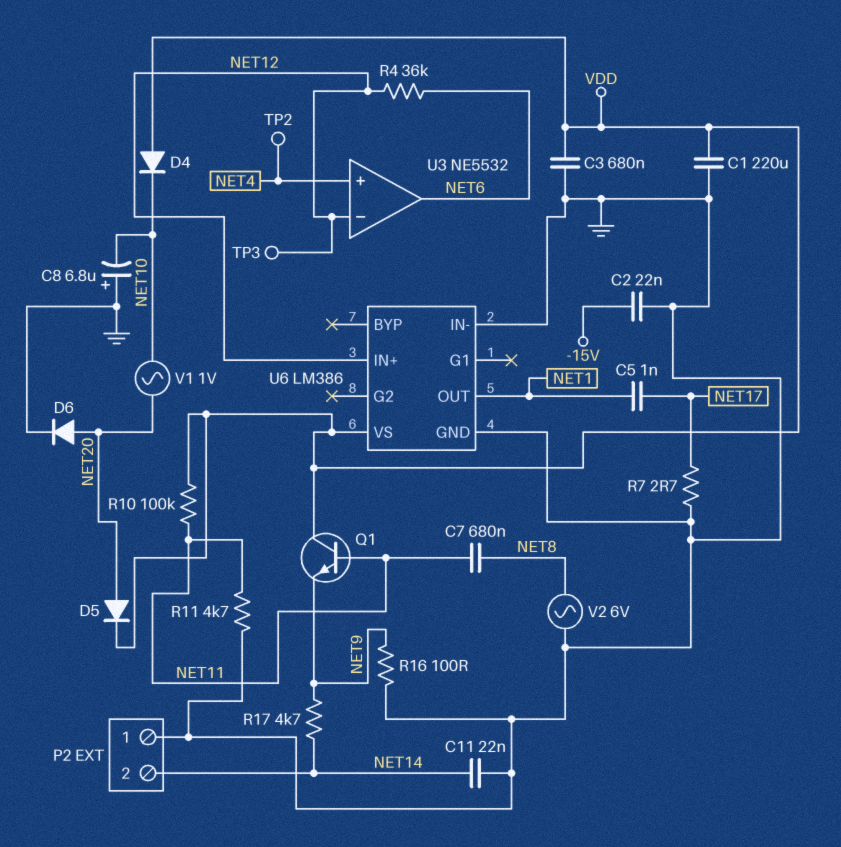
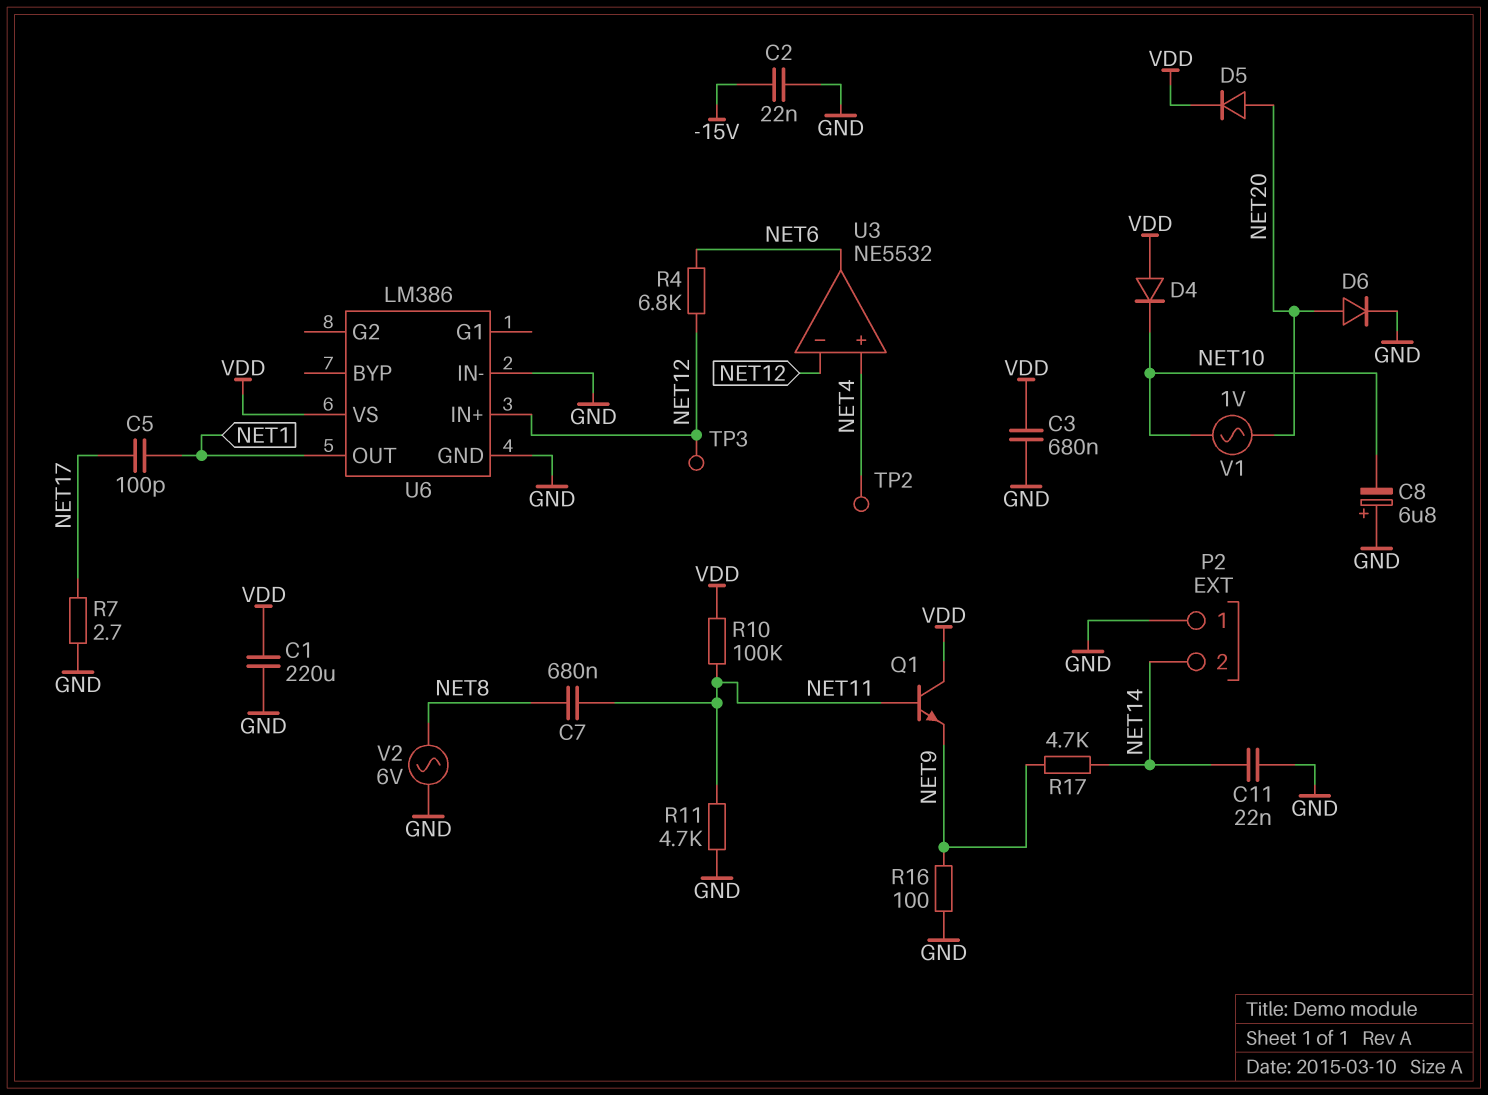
C5: 1nF (NET1, NET17) -> 100pF (NET1, NET17)
R4: 36k (NET6, NET12) -> 6.8k (NET6, NET12)

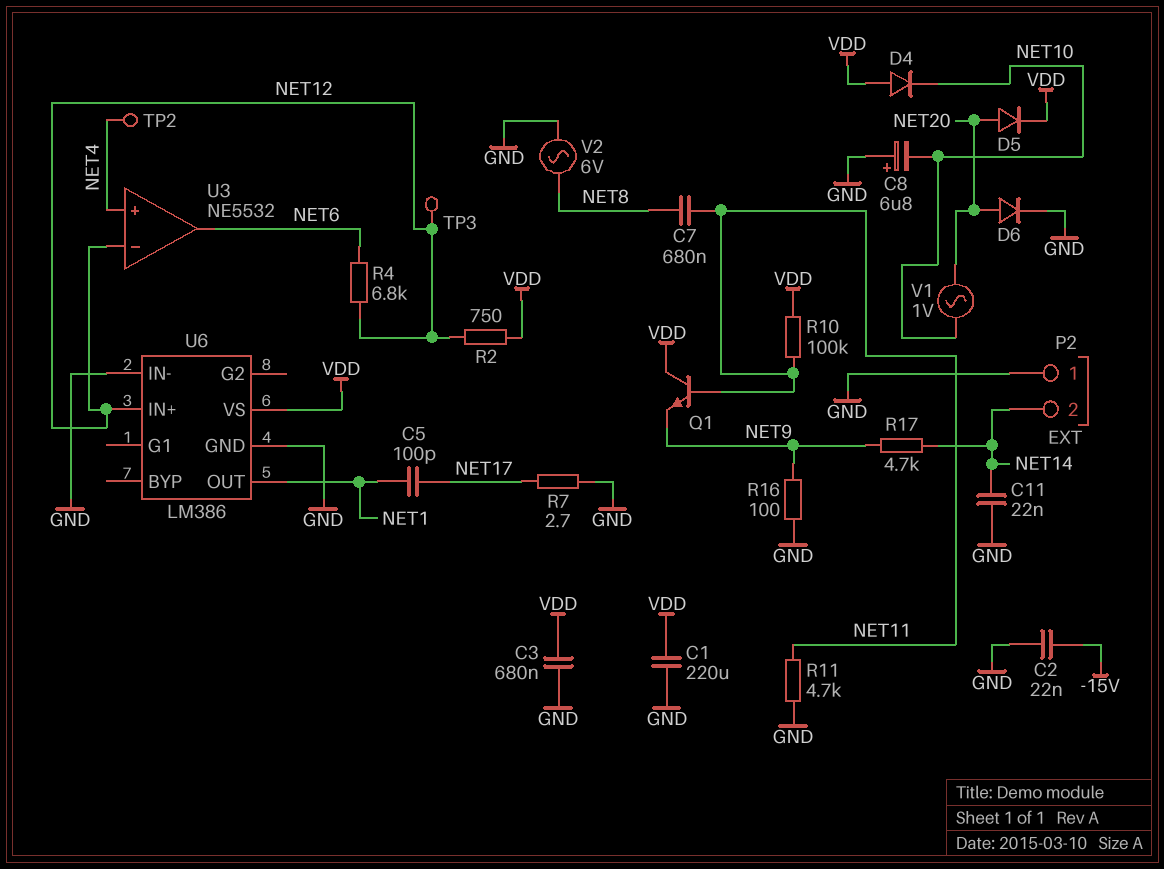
R2: none -> 750 (NET12, VDD)

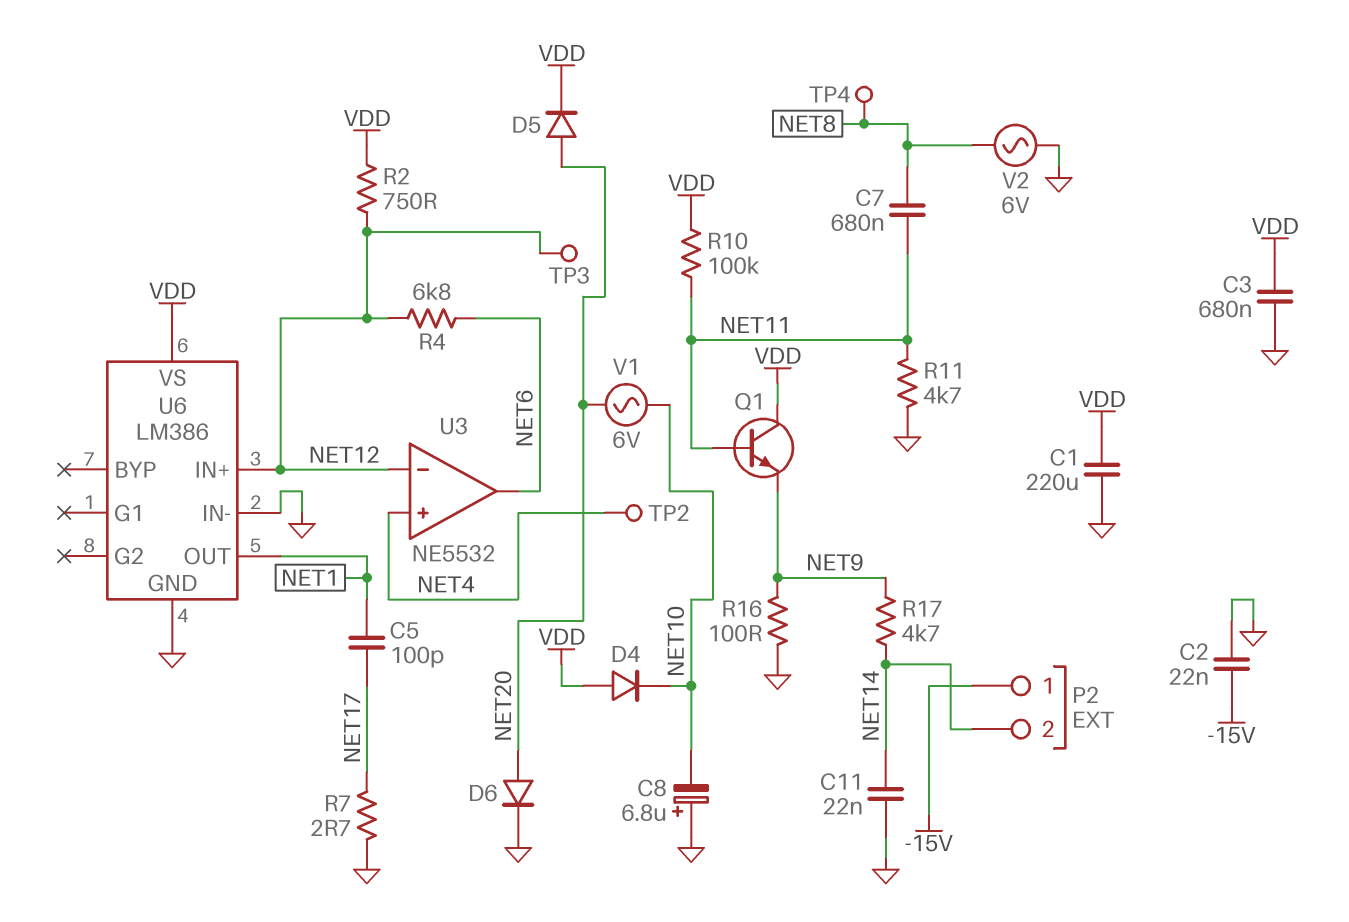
P2 pin 1: GND -> -15V
TP4: none -> test point (NET8)
V1: AC 1V (NET10, NET20) -> AC 6V (NET10, NET20)

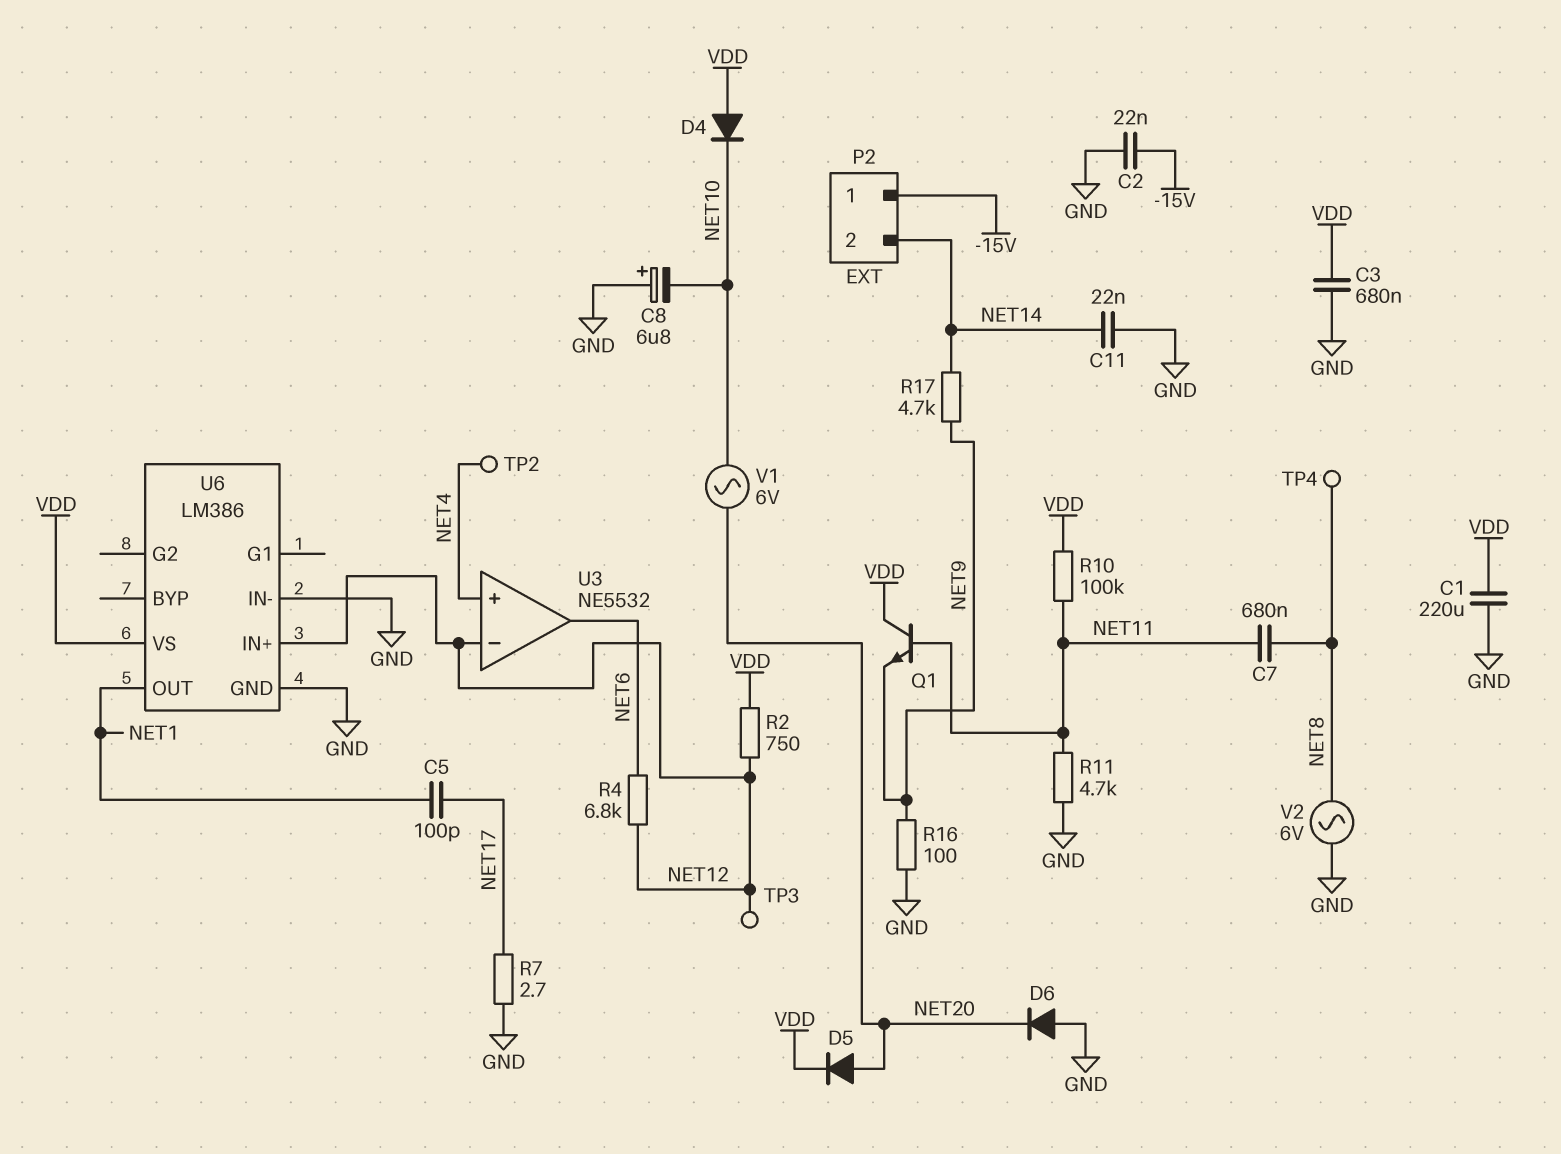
D6: diode (A NET20, K GND) -> diode (A GND, K NET20)

